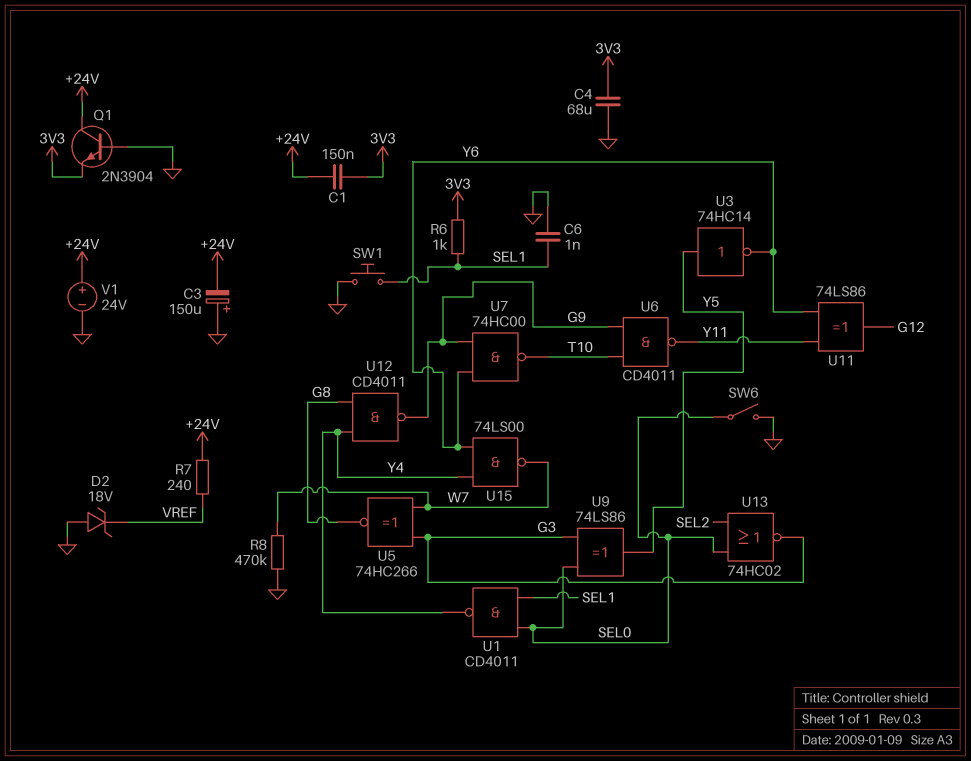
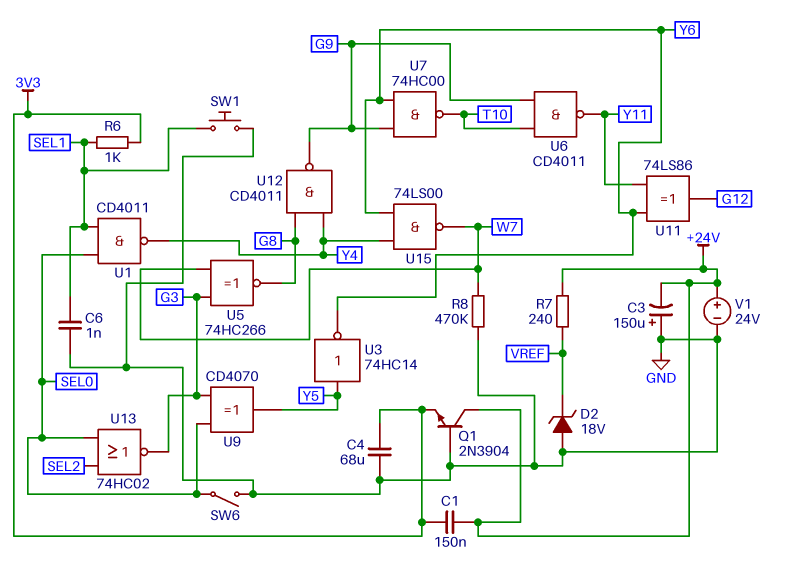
U9: XOR 74LS86 (in G3, in SEL0, out Y5) -> XOR CD4070 (in G3, in SEL0, out Y5)

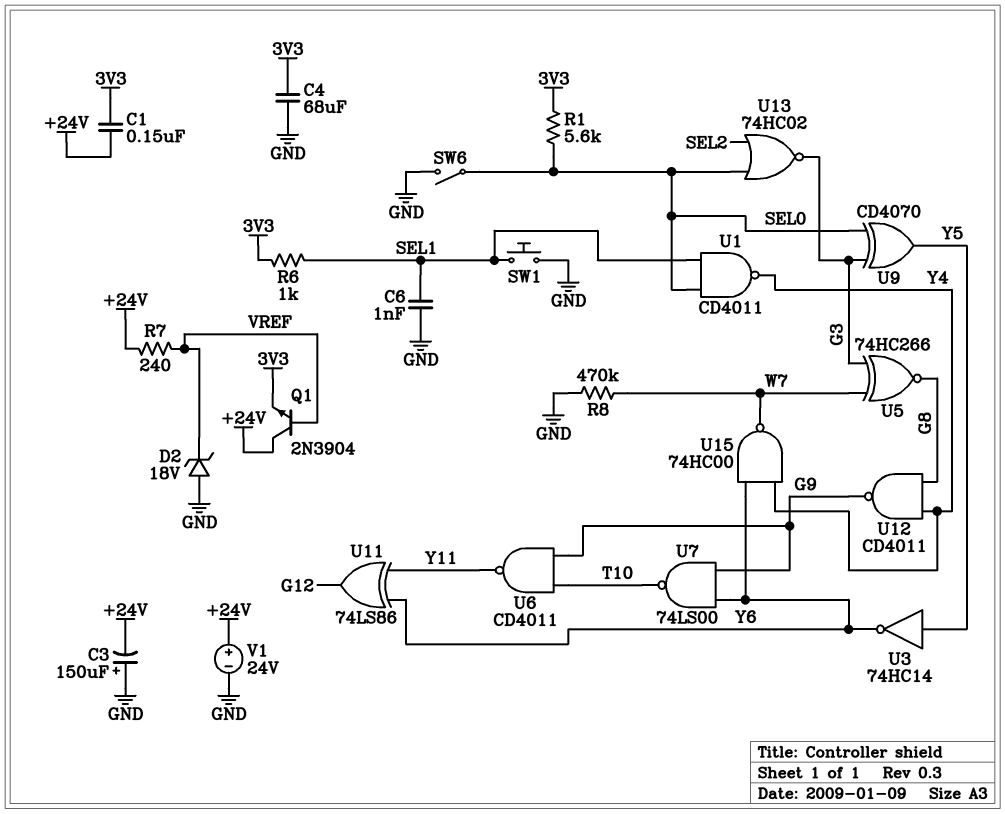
Q1: NPN 2N3904 (B GND, C +24V, E 3V3) -> NPN 2N3904 (B VREF, C +24V, E 3V3)
R1: none -> 5.6k (3V3, SEL0)
U7: NAND 74HC00 (in G9, in Y6, out T10) -> NAND 74LS00 (in G9, in Y6, out T10)
U15: NAND 74LS00 (in Y4, in Y6, out W7) -> NAND 74HC00 (in Y4, in Y6, out W7)

